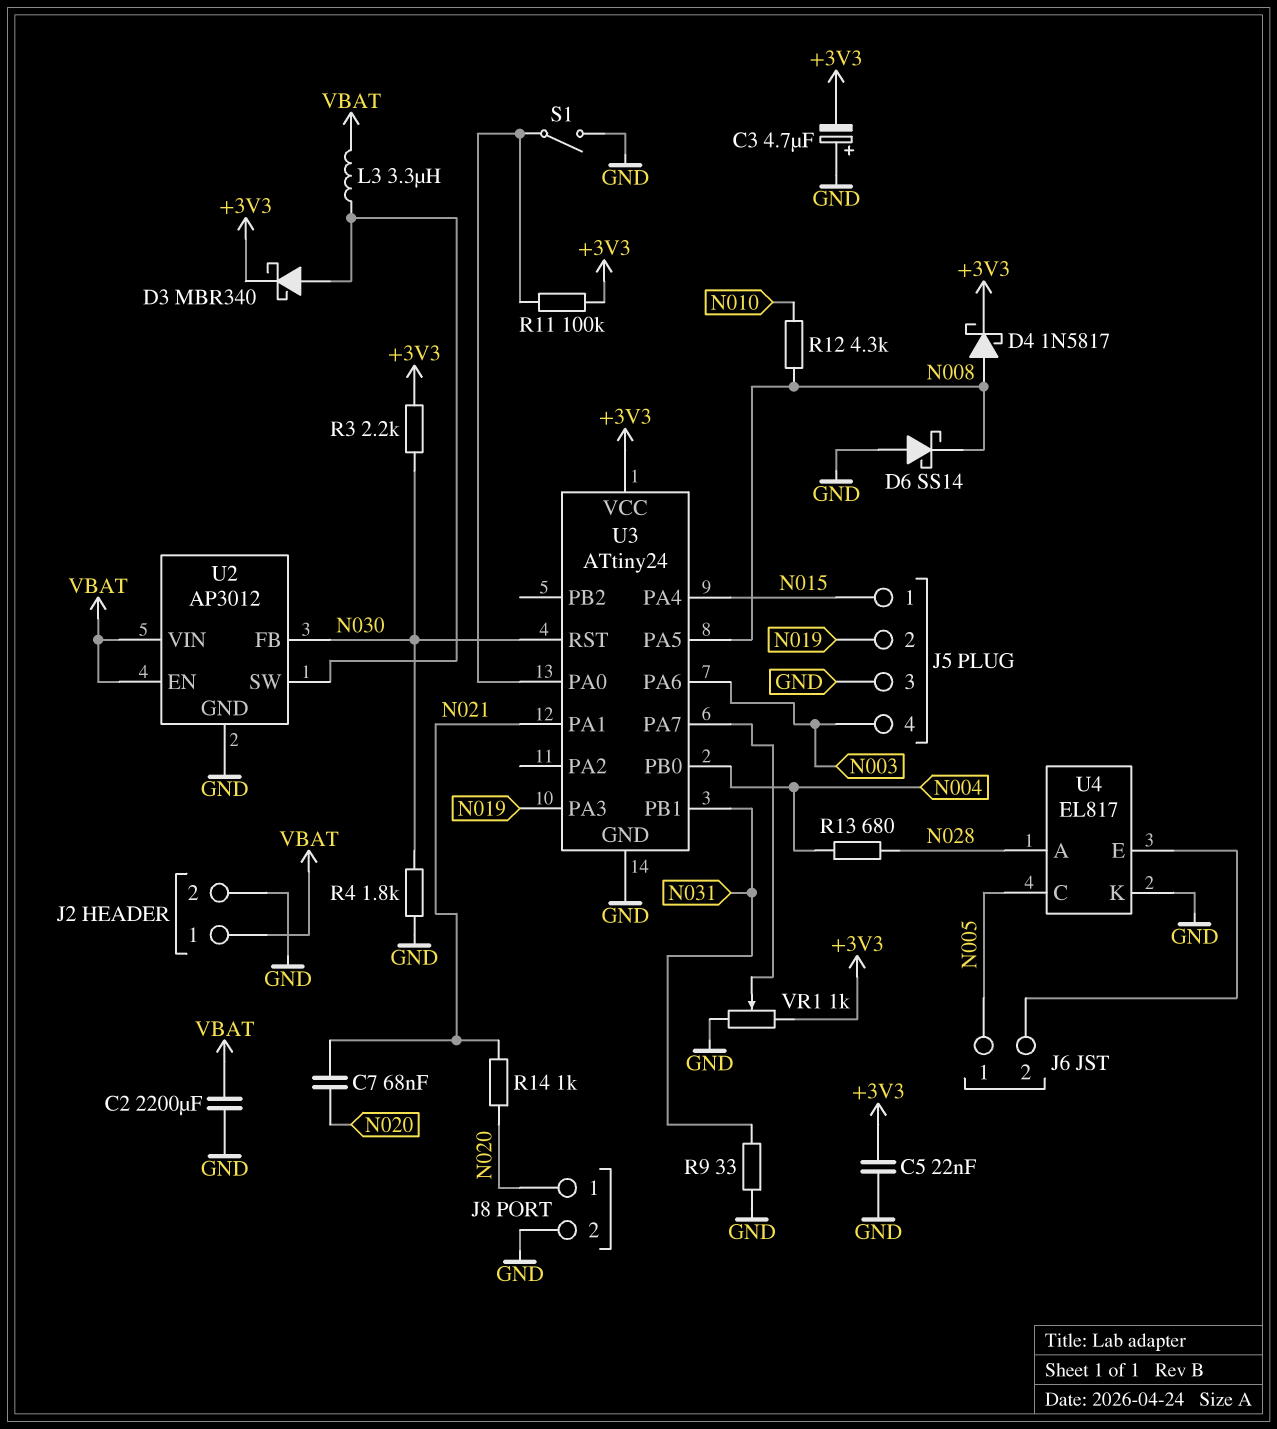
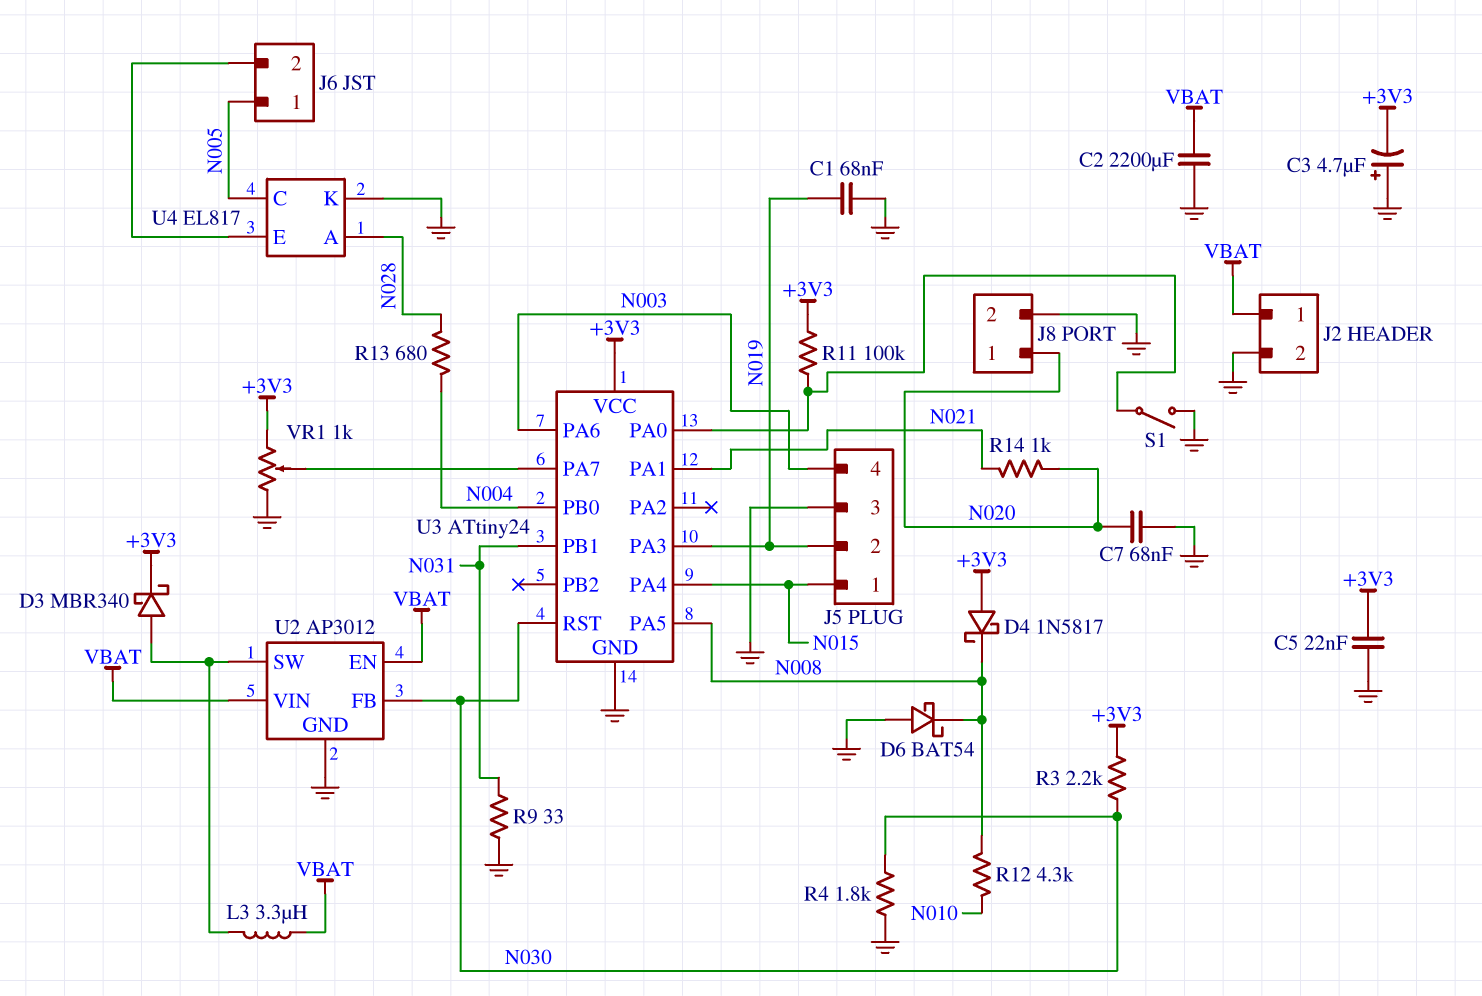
C1: none -> 68nF (GND, N019)
C7: 68nF (N020, N021) -> 68nF (GND, N020)
D4: schottky 1N5817 (A N008, K +3V3) -> schottky 1N5817 (A +3V3, K N008)
D6: schottky SS14 (A GND, K N008) -> schottky BAT54 (A GND, K N008)

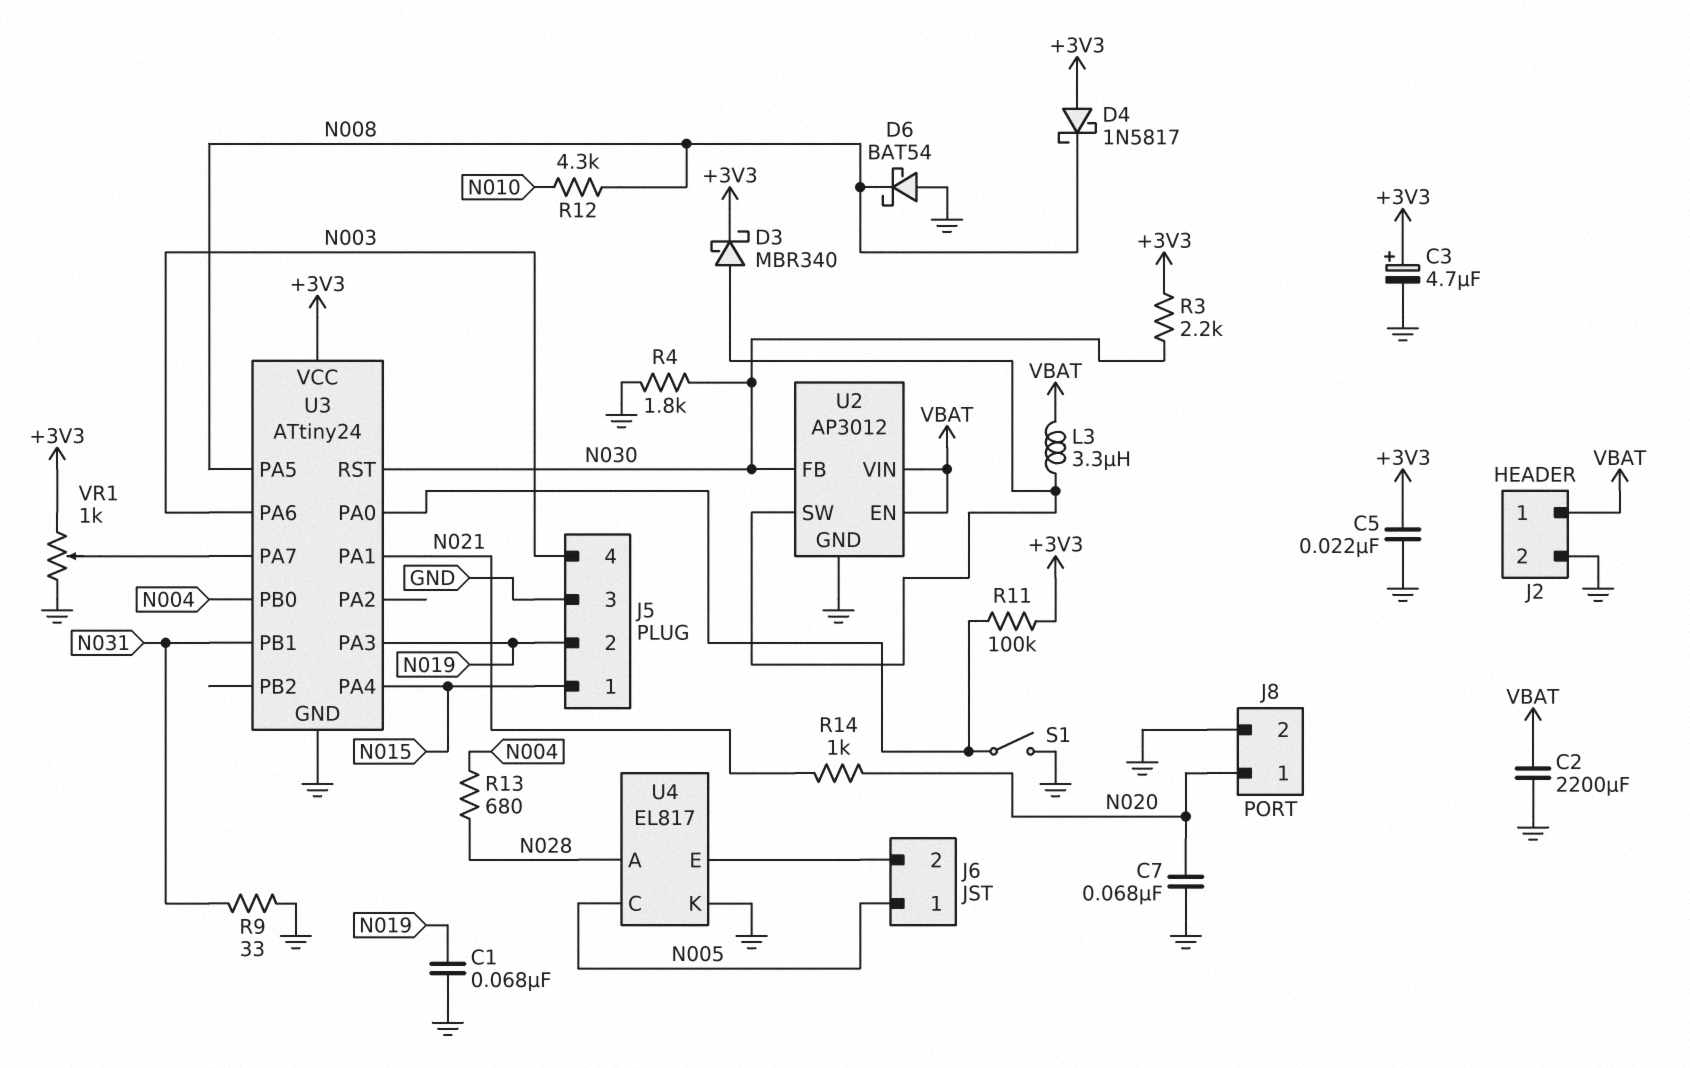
C3: 4.7uF (plus GND, minus +3V3) -> 4.7uF (plus +3V3, minus GND)

